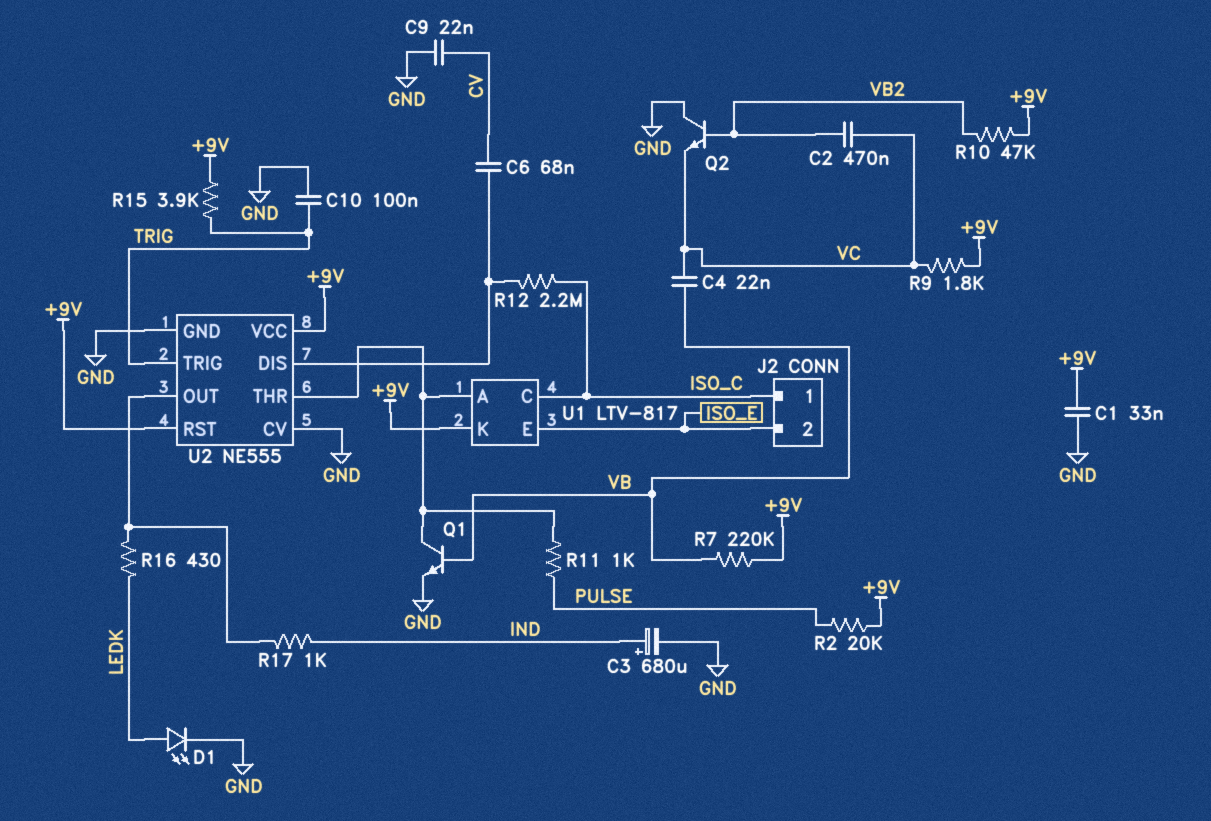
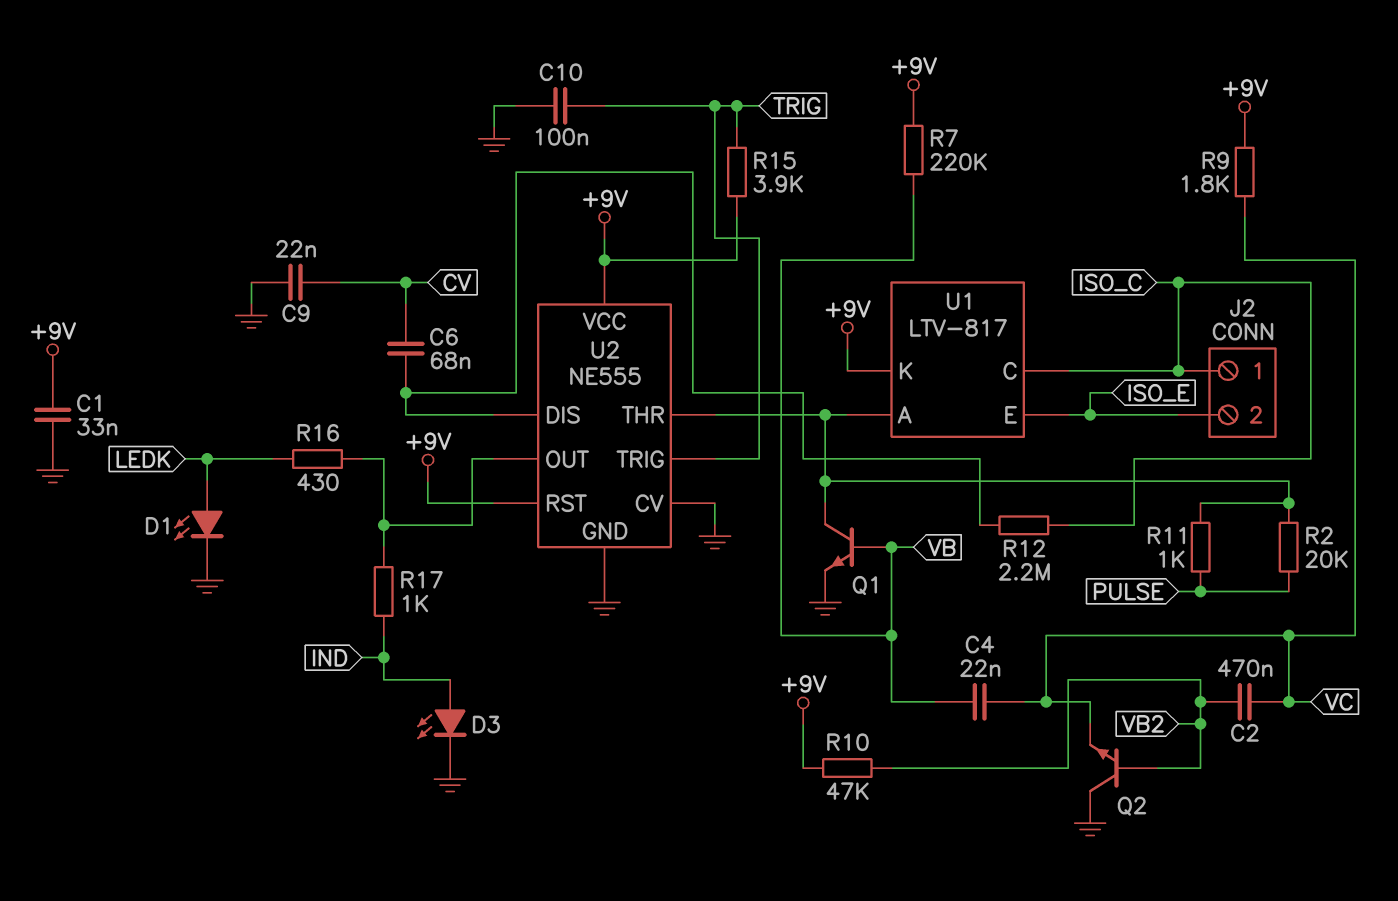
C3: 680uF (plus IND, minus GND) -> none
D3: none -> LED (A IND, K GND)
R2: 20k (+9V, PULSE) -> 20k (PULSE, U1/A)

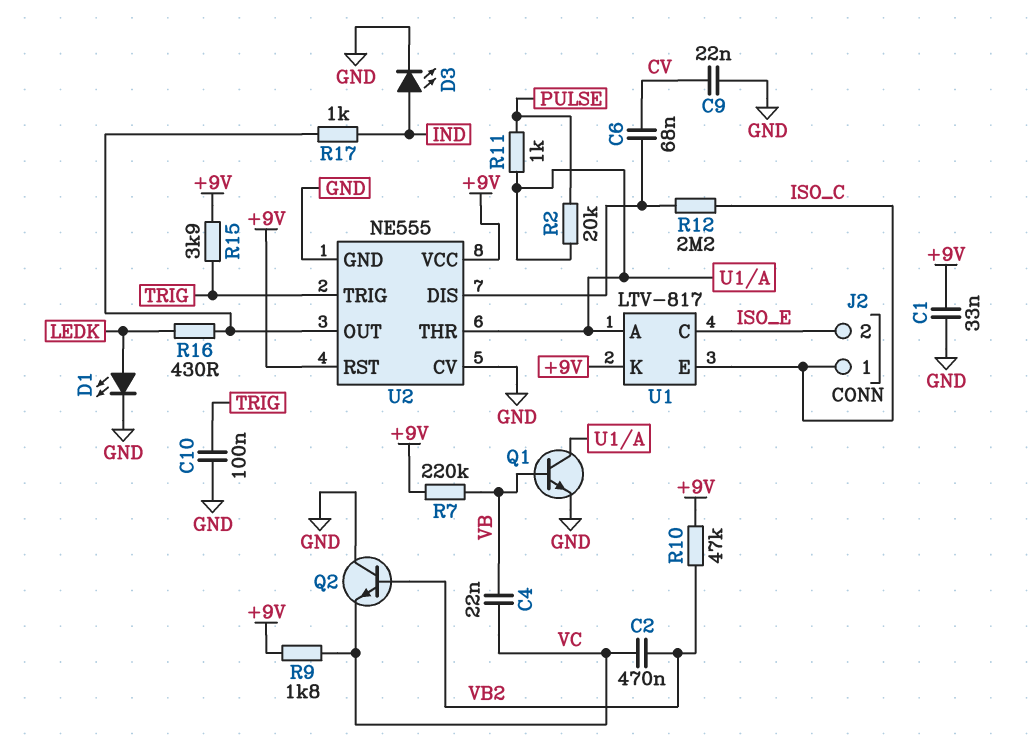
U1 pin C: ISO_C -> ISO_E
U1 pin E: ISO_E -> ISO_C

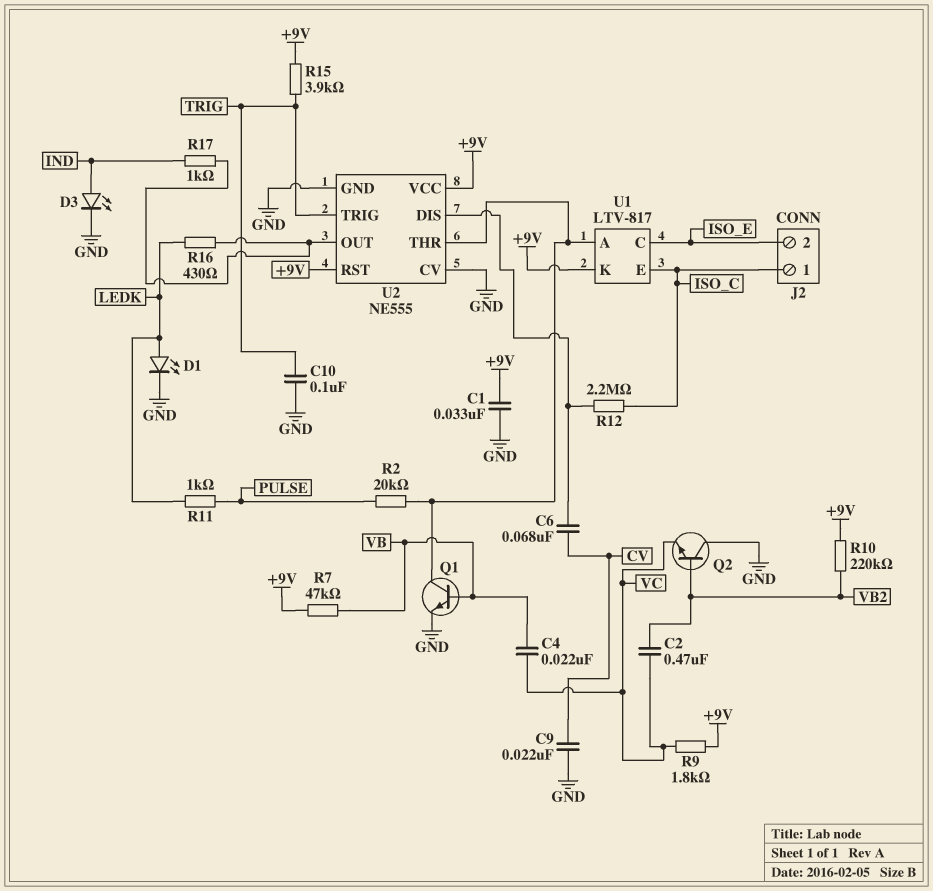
R7: 220k (+9V, VB) -> 47k (+9V, VB)
R10: 47k (+9V, VB2) -> 220k (+9V, VB2)
R11: 1k (PULSE, U1/A) -> 1k (LEDK, PULSE)

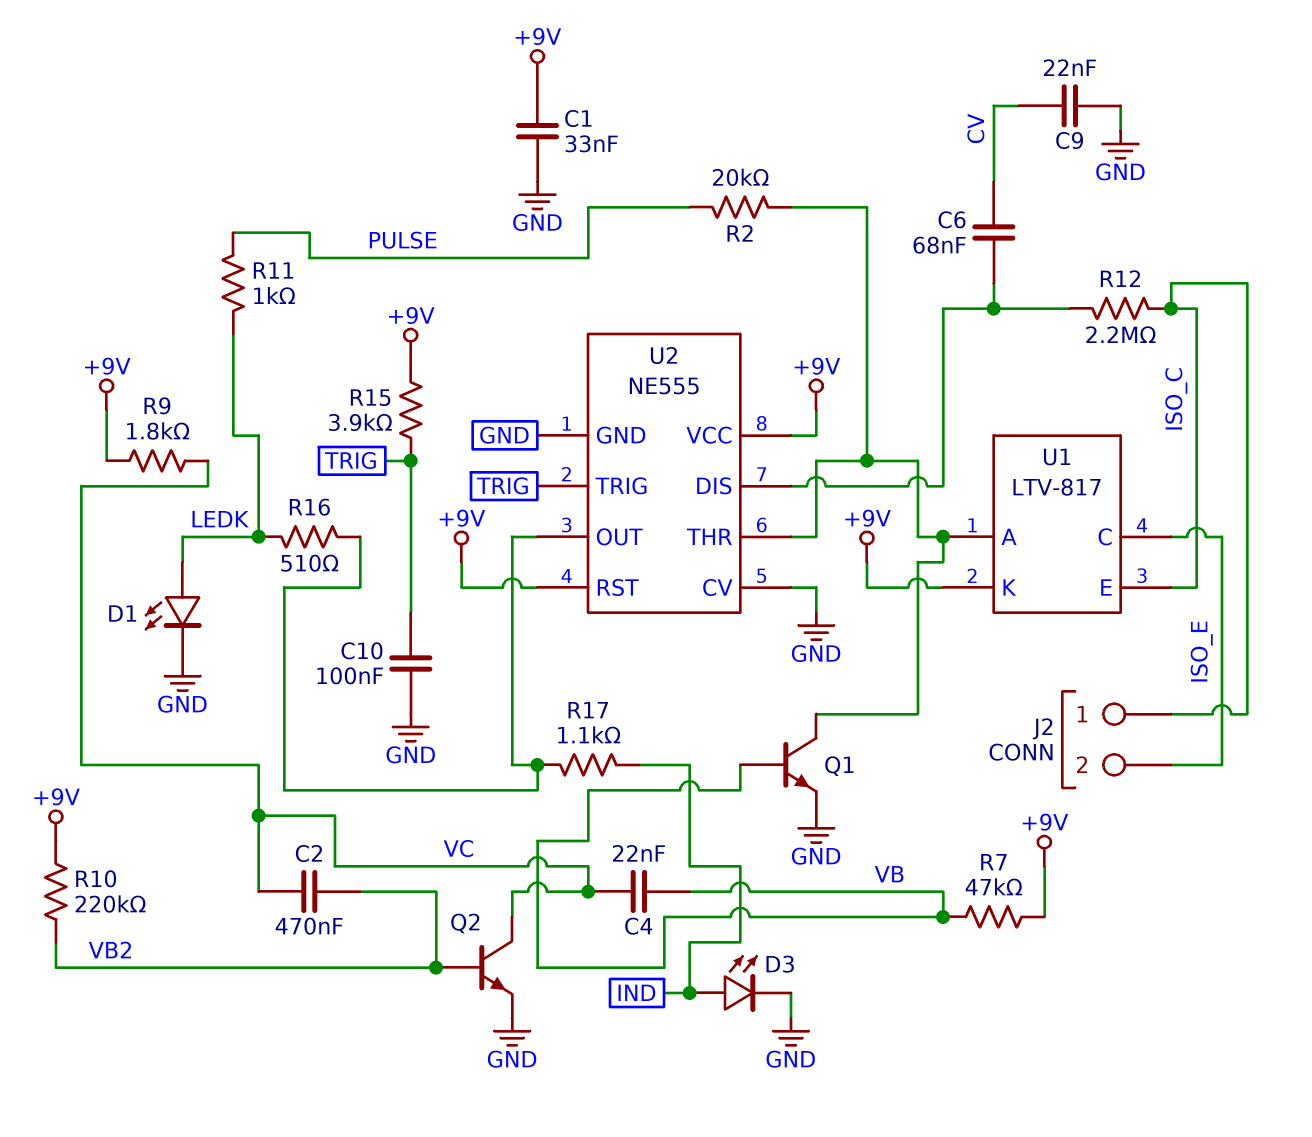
Q2: NPN (B VB2, C GND, E VC) -> NPN (B VB2, C VC, E GND)
R16: 430 (LEDK, U2/OUT) -> 510 (LEDK, U2/OUT)
R17: 1k (IND, U2/OUT) -> 1.1k (IND, U2/OUT)

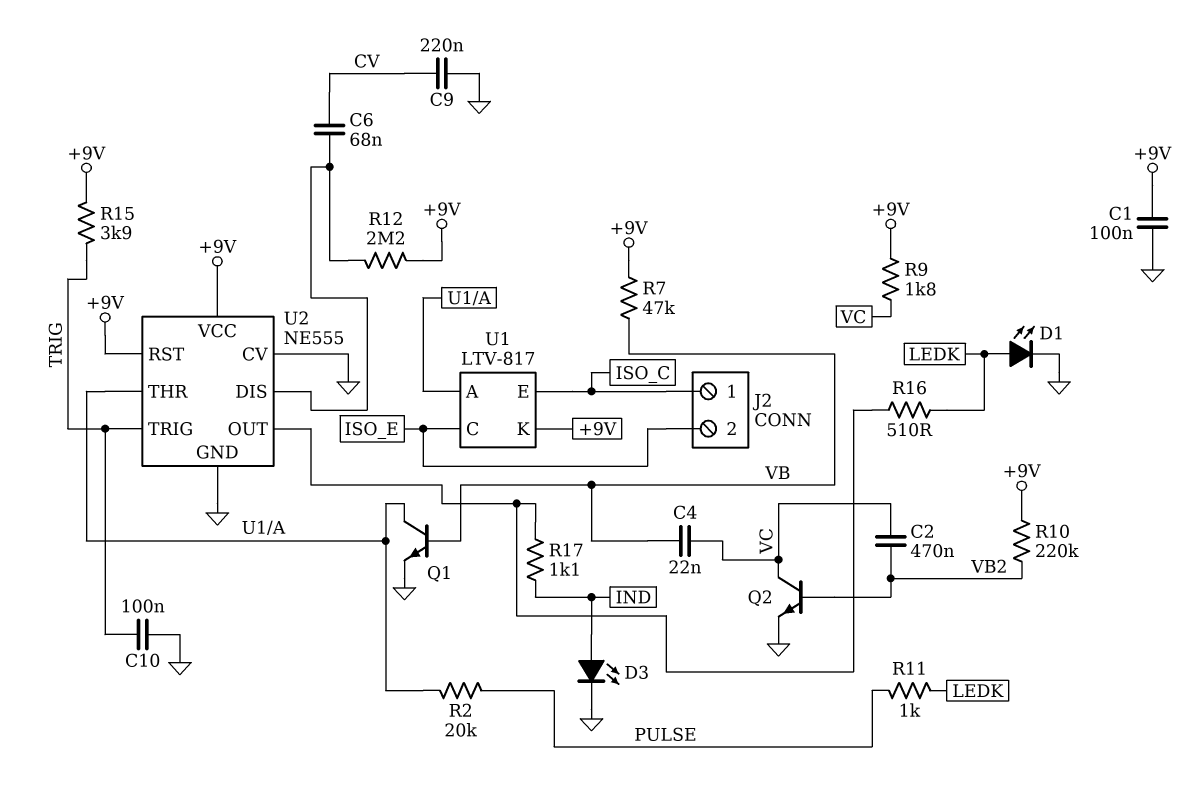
C1: 33nF (+9V, GND) -> 100nF (+9V, GND)
C9: 22nF (CV, GND) -> 220nF (CV, GND)
R12: 2.2M (ISO_C, U2/DIS) -> 2.2M (+9V, U2/DIS)

